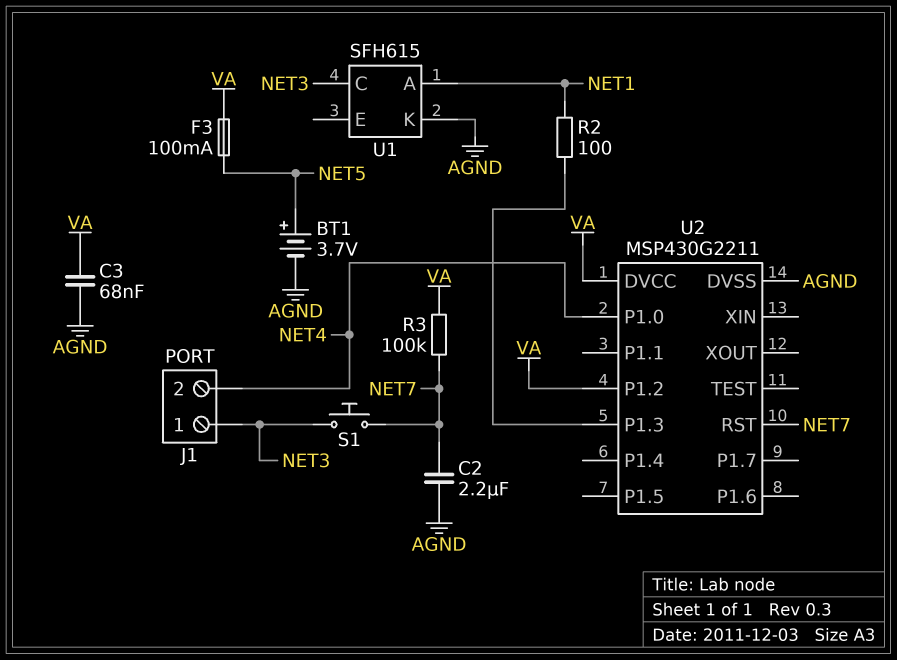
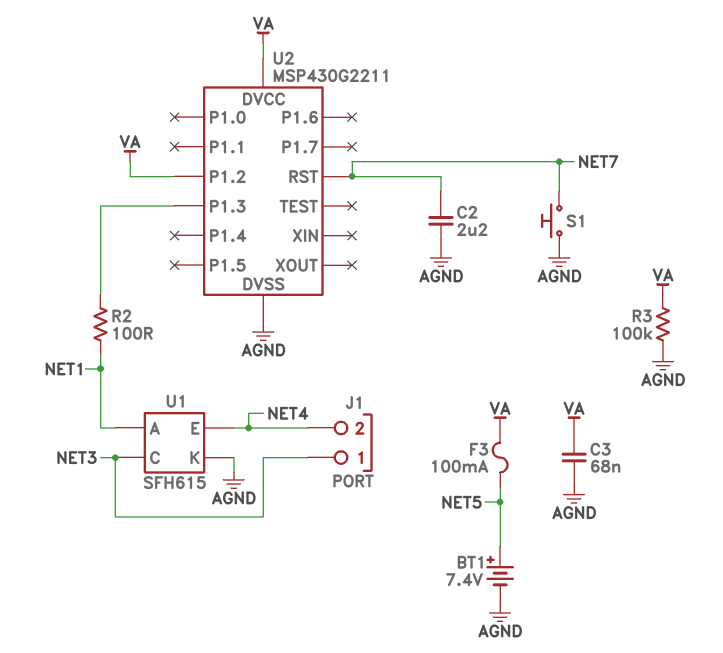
BT1: 3.7V (plus NET5, minus AGND) -> 7.4V (plus NET5, minus AGND)
R3: 100k (NET7, VA) -> 100k (AGND, VA)
S1: button (NET3, NET7) -> button (AGND, NET7)
U1 pin E: none -> NET4
U2 pin P1.0: NET4 -> none

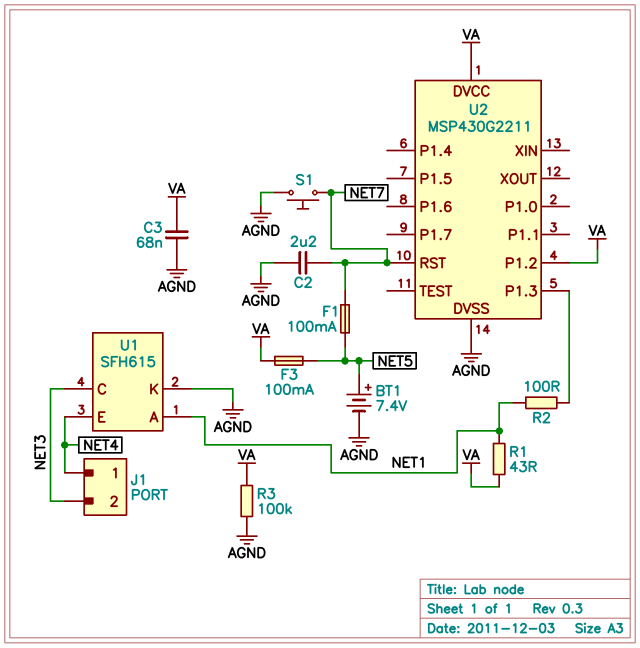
F1: none -> 100mA (NET5, NET7)
J1 pin 1: NET3 -> NET4
J1 pin 2: NET4 -> NET3
R1: none -> 43 (NET1, VA)

